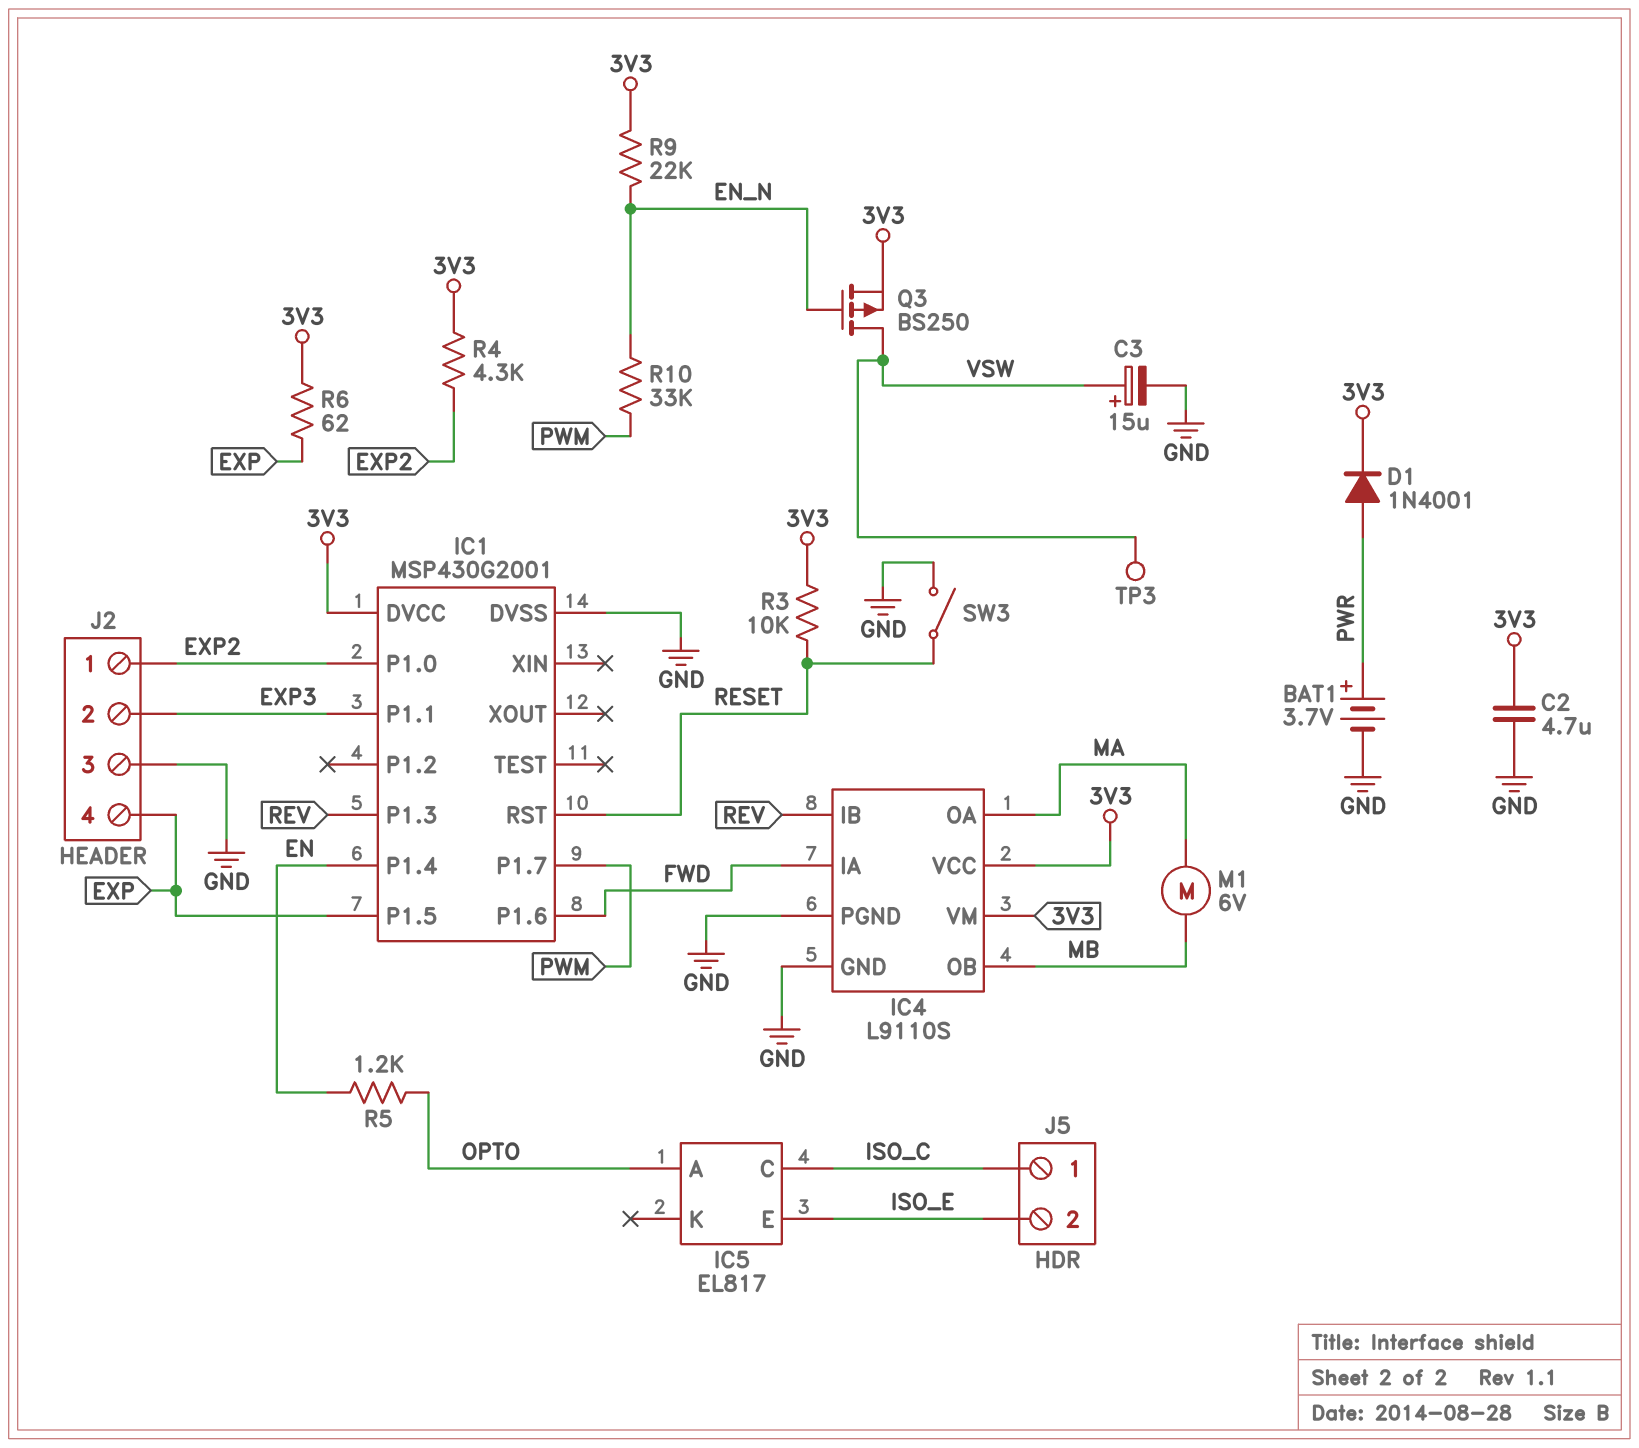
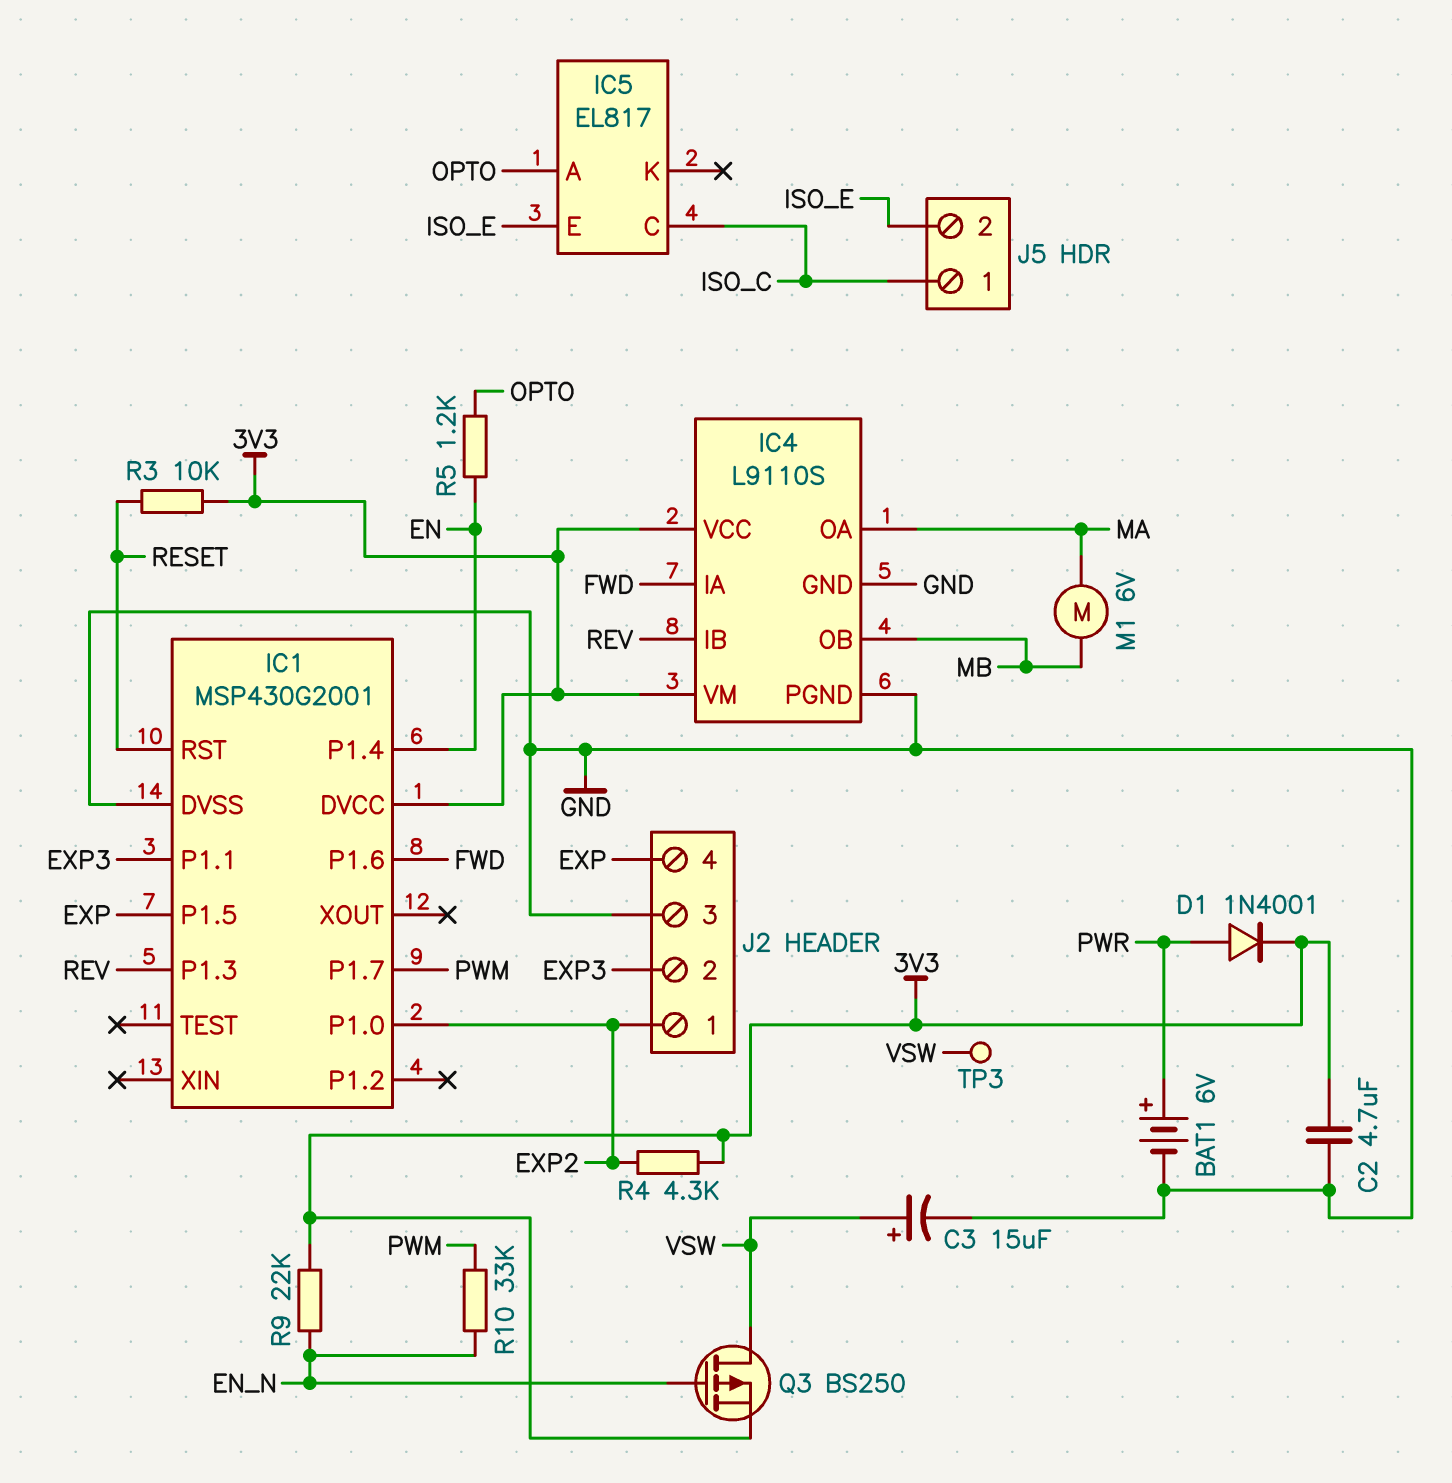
BAT1: 3.7V (plus PWR, minus GND) -> 6V (plus PWR, minus GND)
R6: 62 (3V3, EXP) -> none
SW3: switch (GND, RESET) -> none

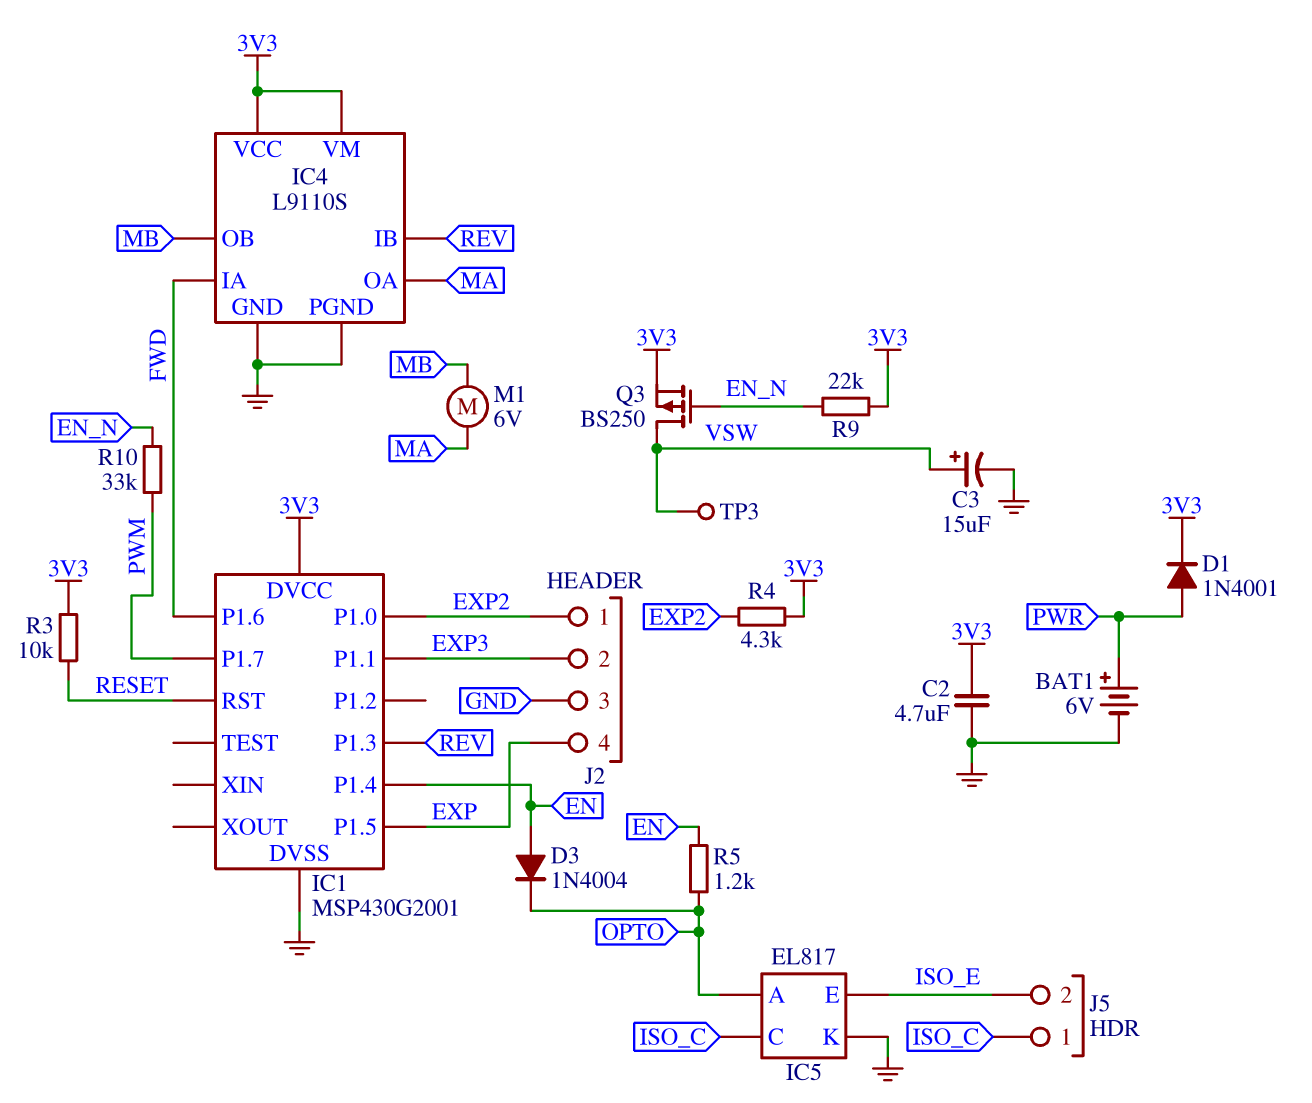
D3: none -> diode 1N4004 (A EN, K OPTO)
IC5 pin K: none -> GND

